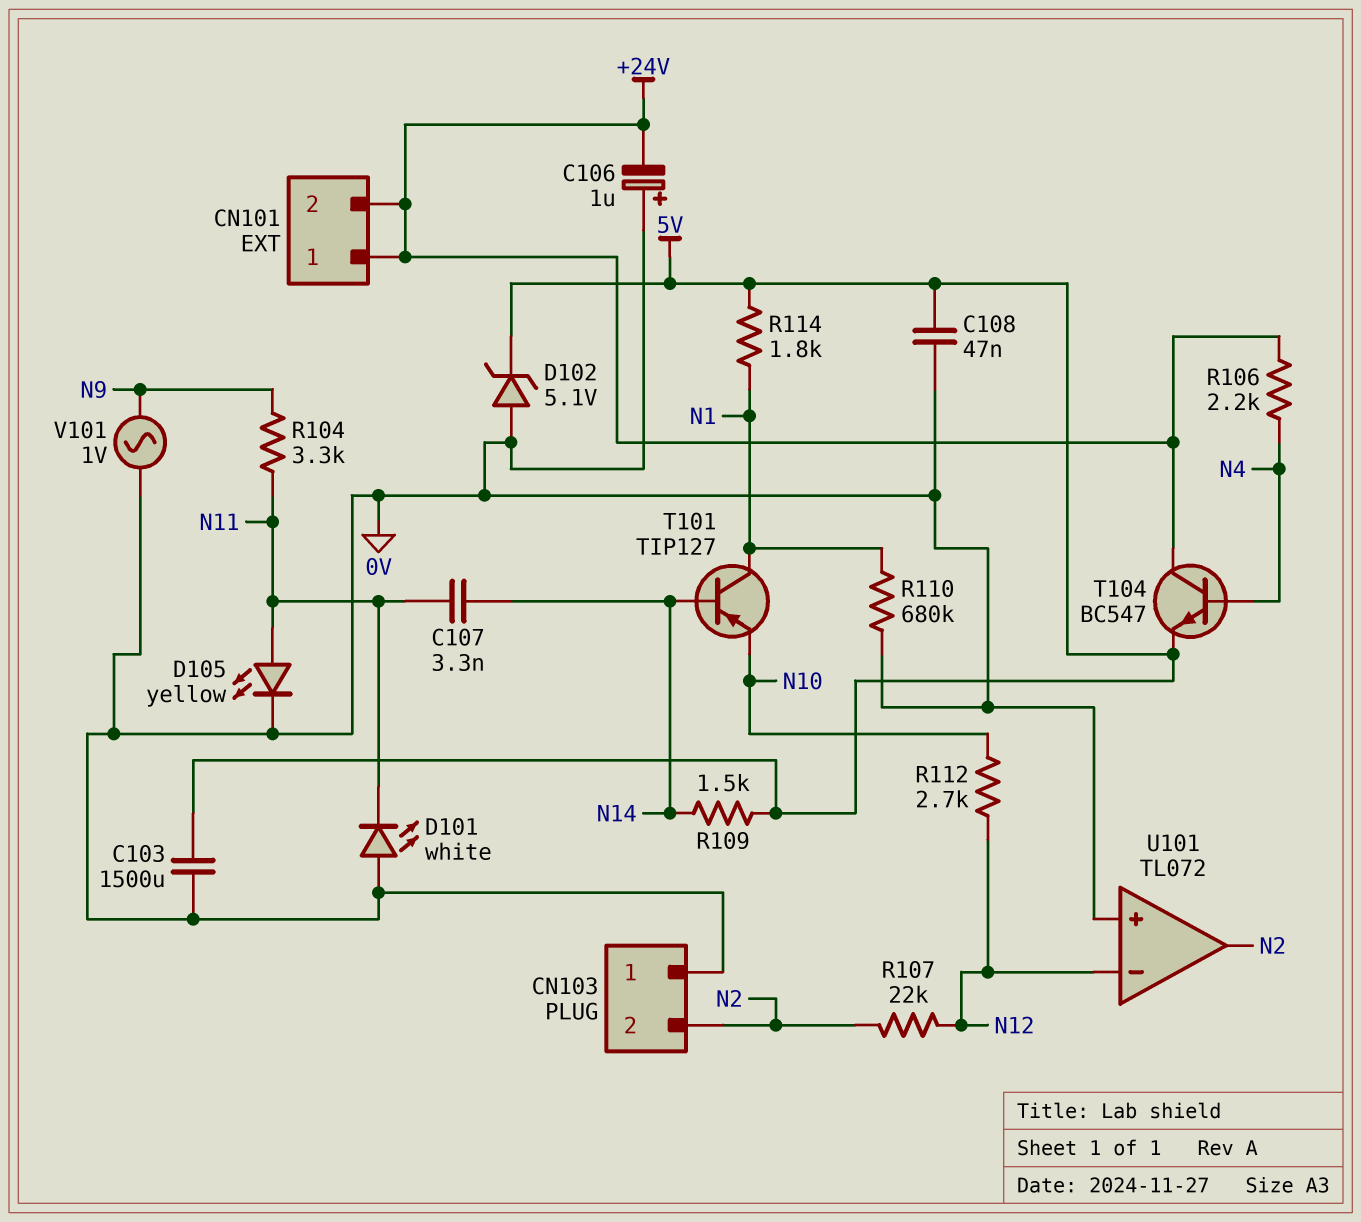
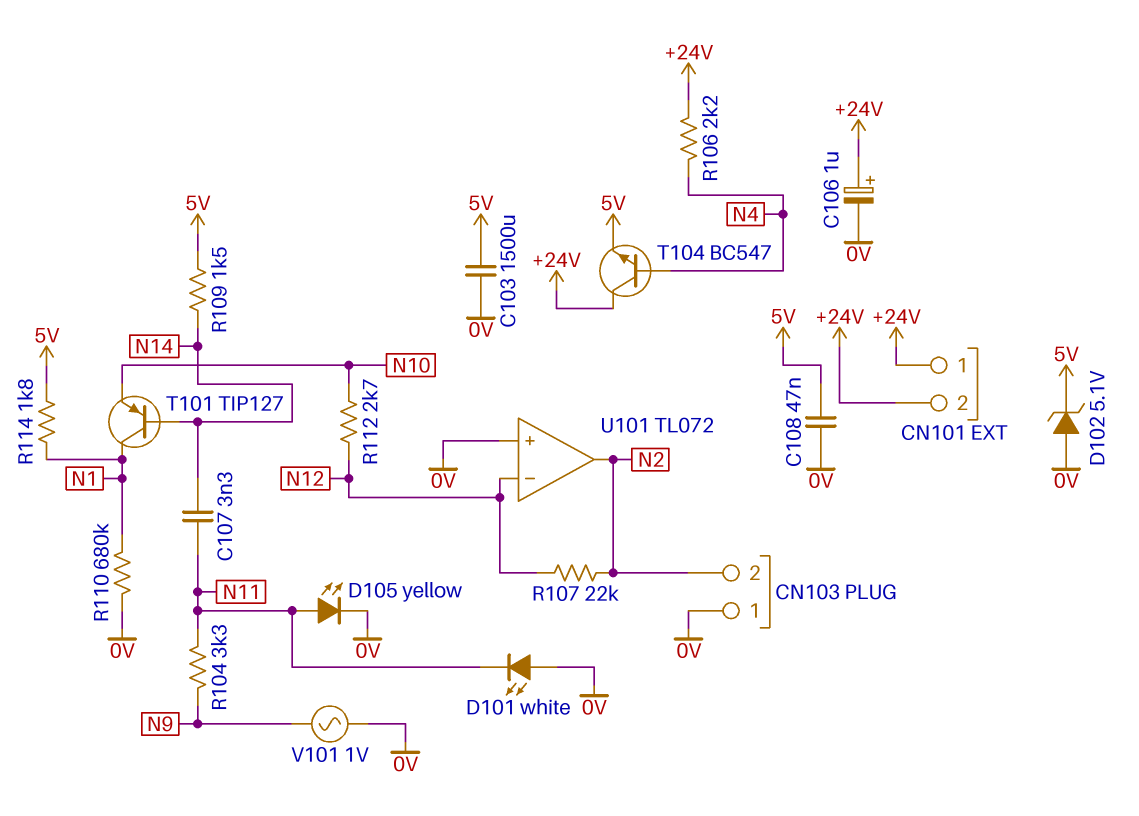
C106: 1uF (plus 0V, minus +24V) -> 1uF (plus +24V, minus 0V)

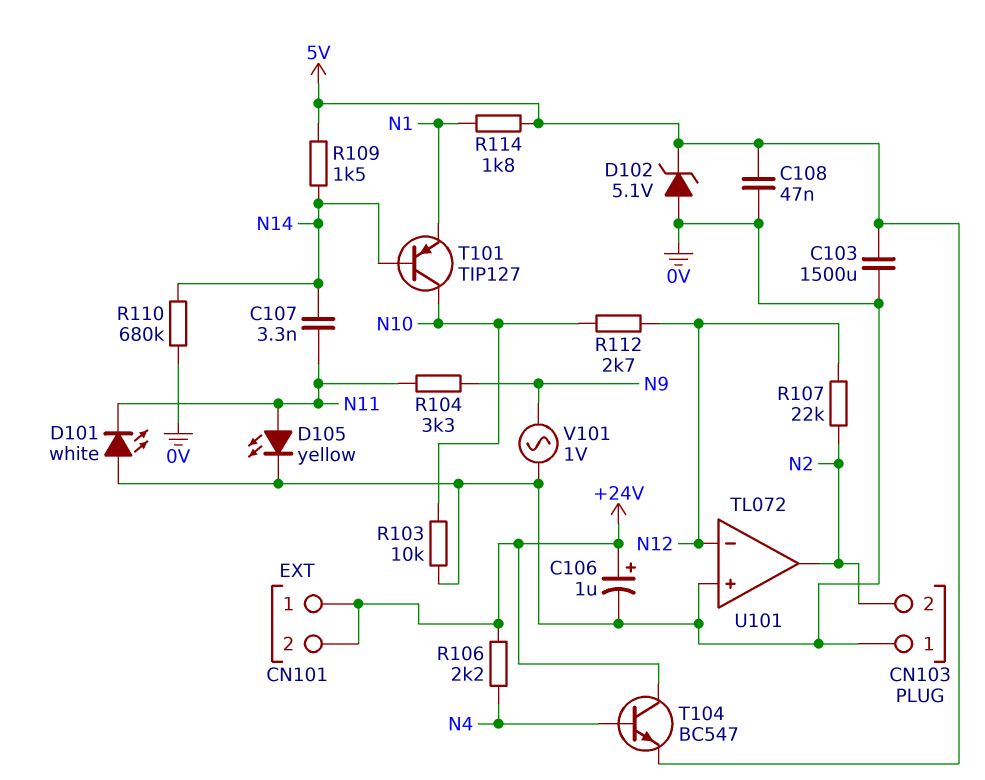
R103: none -> 10k (0V, N10)
R110: 680k (0V, N1) -> 680k (0V, N14)
T101: PNP TIP127 (B N14, C N1, E N10) -> PNP TIP127 (B N14, C N10, E N1)

